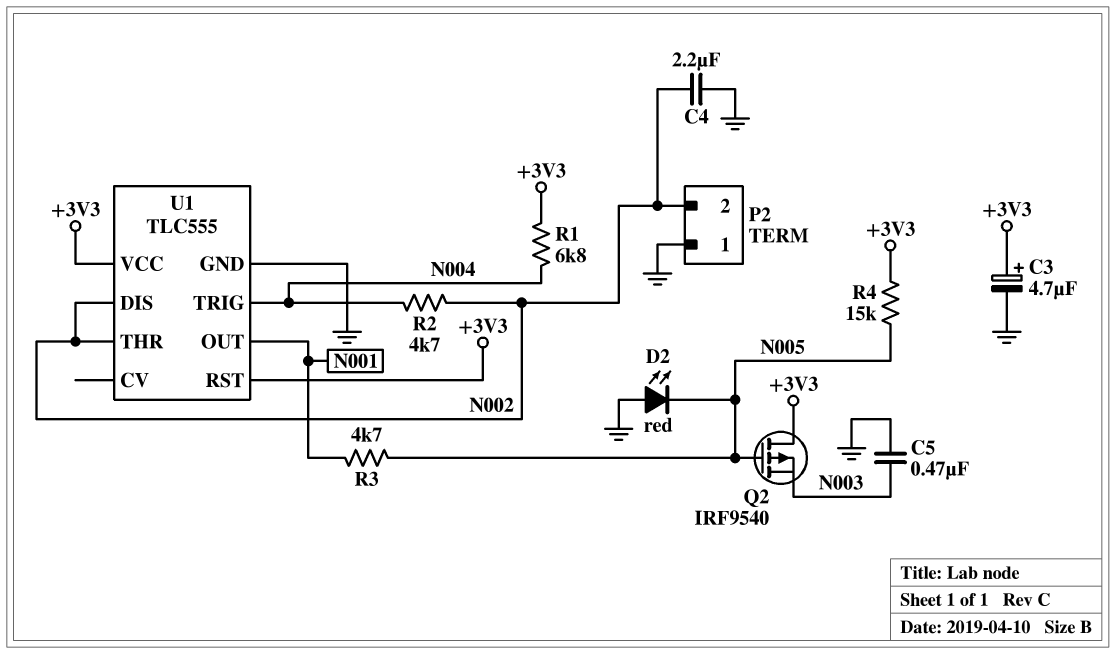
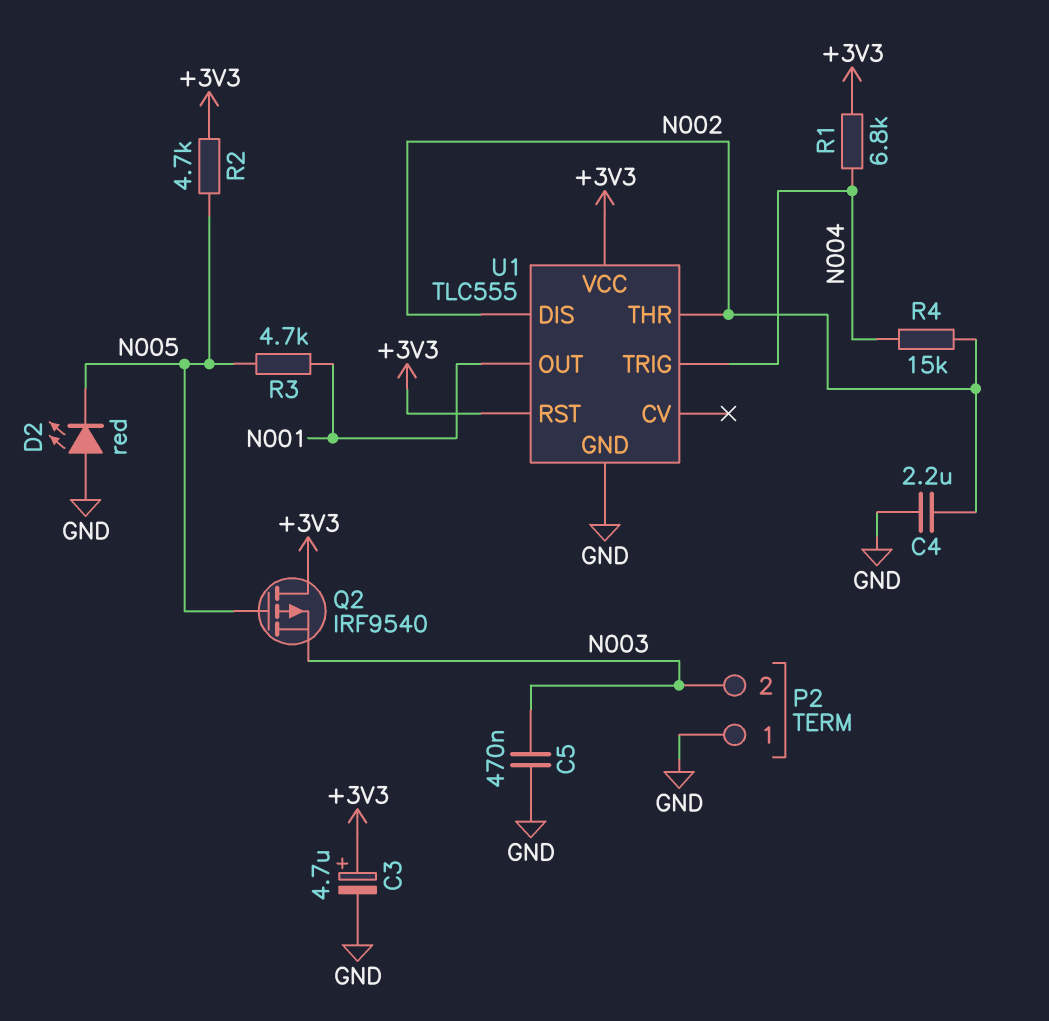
P2 pin 2: N002 -> N003
R2: 4.7k (N002, N004) -> 4.7k (+3V3, N005)
R4: 15k (+3V3, N005) -> 15k (N002, N004)

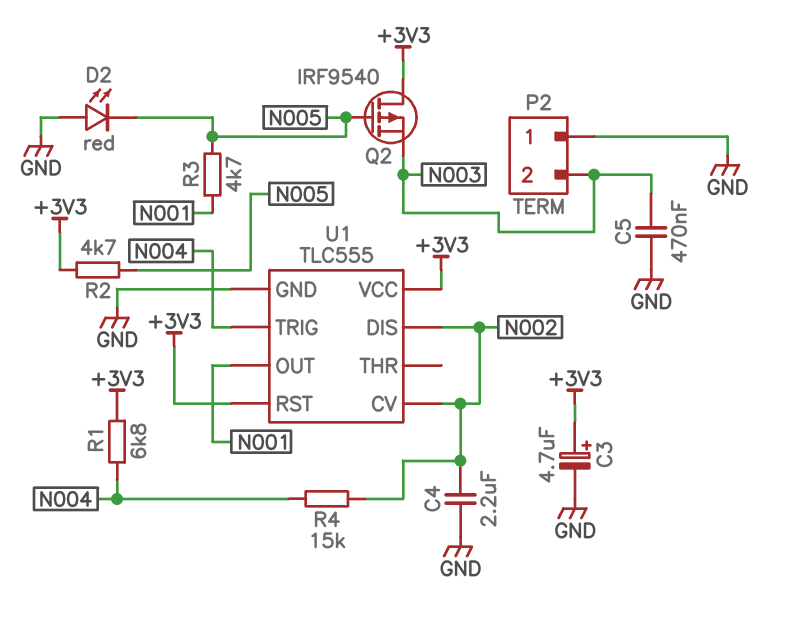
U1 pin CV: none -> N002
U1 pin THR: N002 -> none

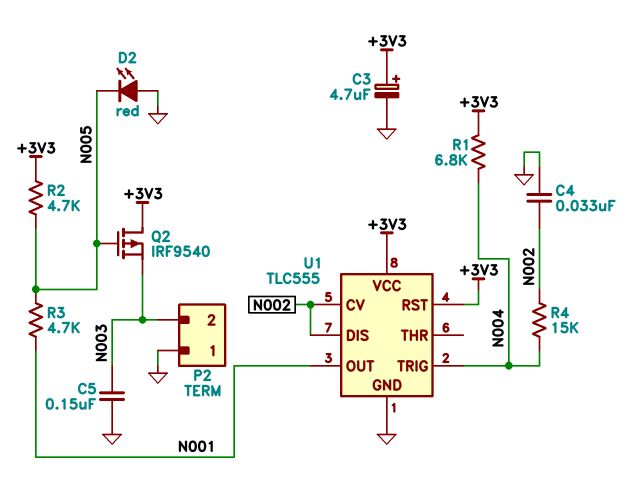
C4: 2.2uF (GND, N002) -> 33nF (GND, N002)
C5: 470nF (GND, N003) -> 150nF (GND, N003)

